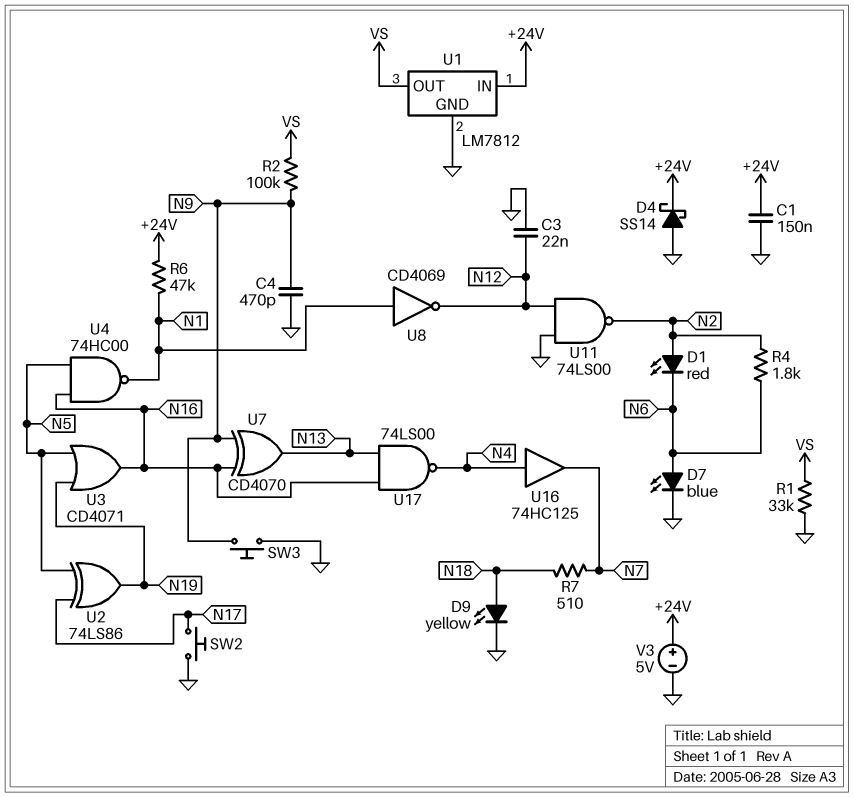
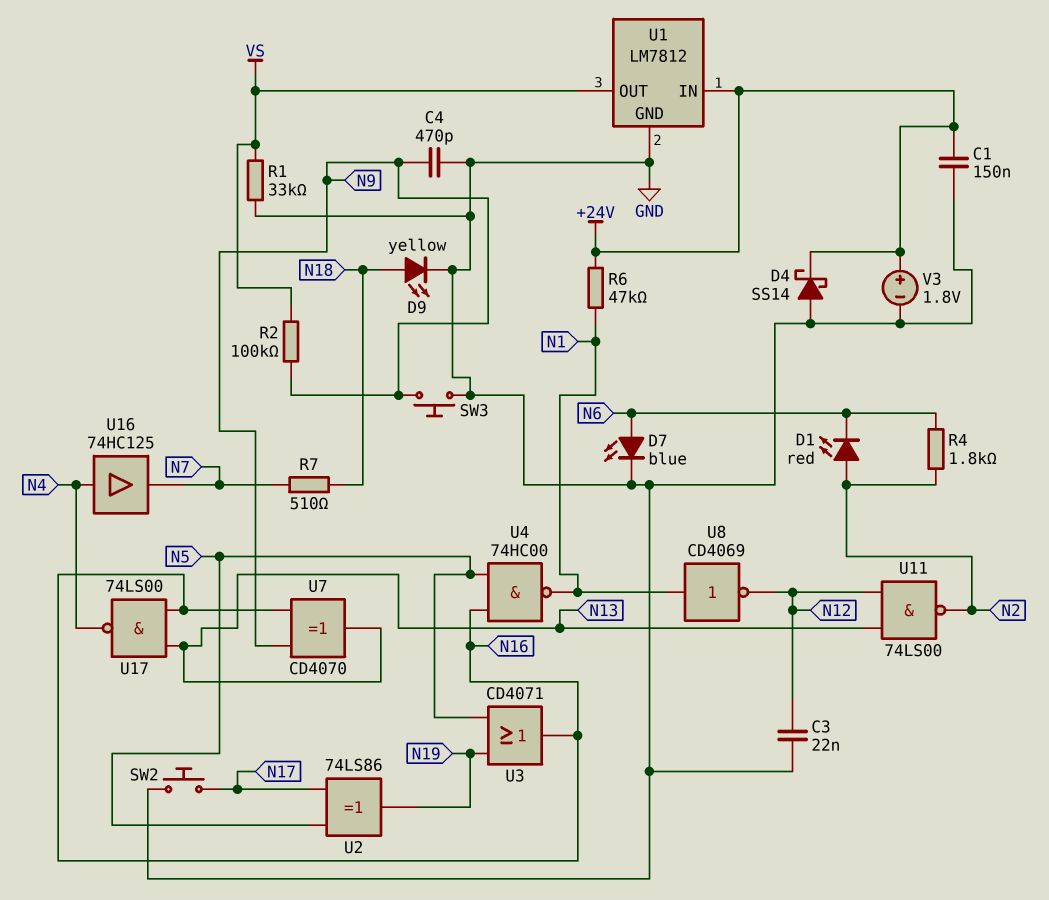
U11: NAND 74LS00 (in GND, in N12, out N2) -> NAND 74LS00 (in N12, in N13, out N2)
V3: 5V (plus +24V, minus GND) -> 1.8V (plus +24V, minus GND)

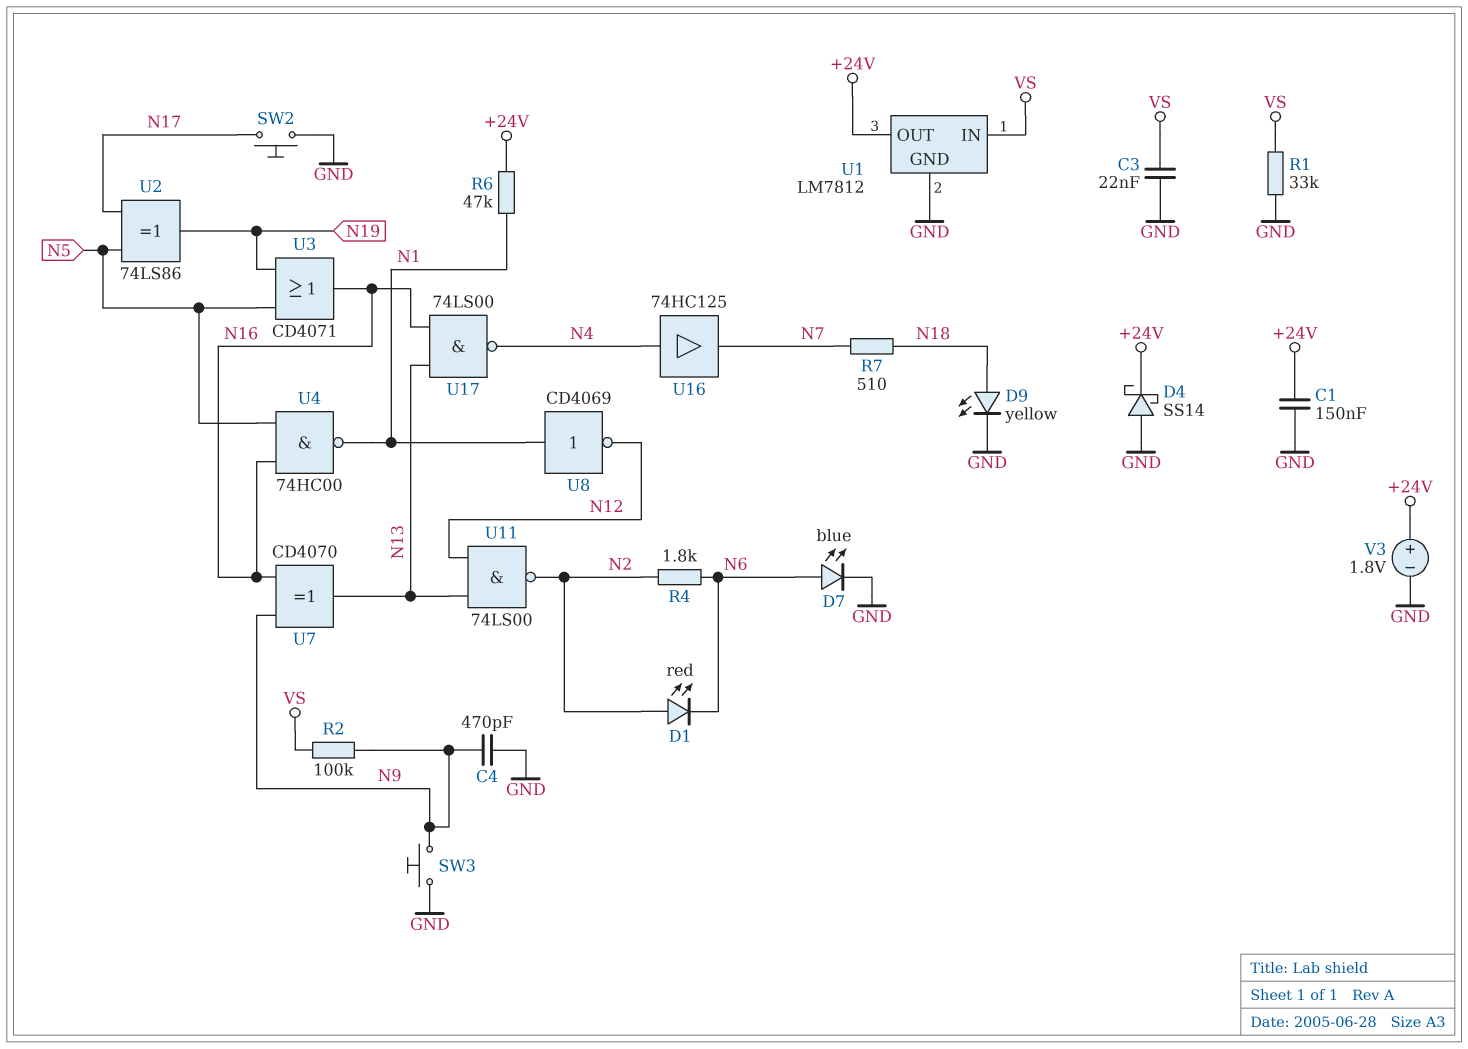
C3: 22nF (GND, N12) -> 22nF (GND, VS)
U1 pin IN: +24V -> VS
U1 pin OUT: VS -> +24V

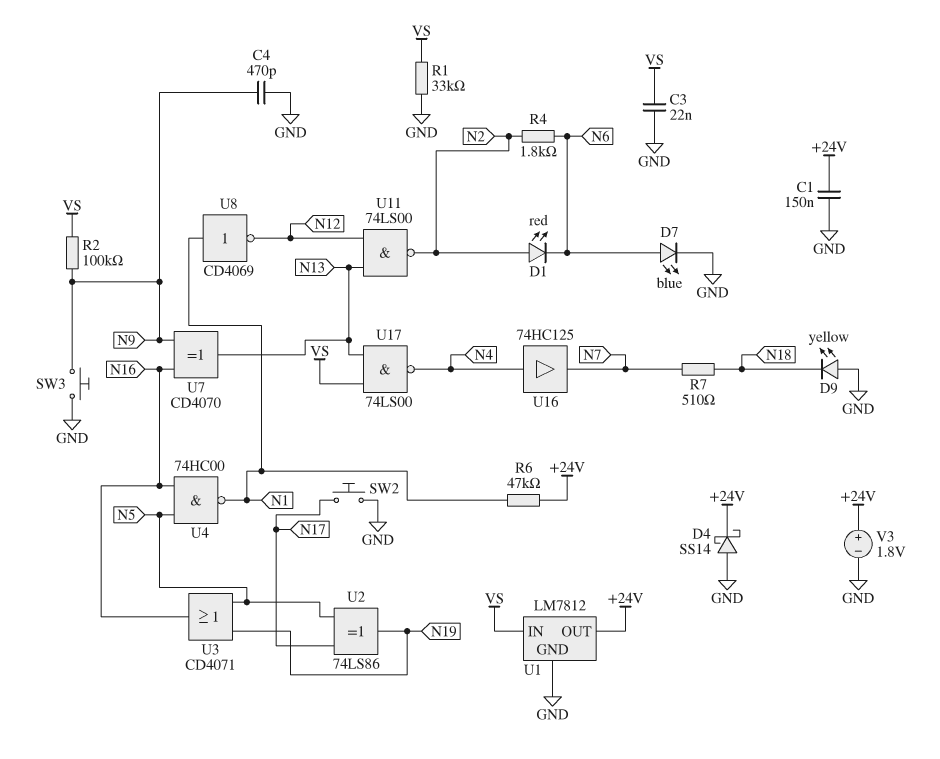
D9: LED yellow (A N18, K GND) -> LED yellow (A GND, K N18)
U17: NAND 74LS00 (in N13, in N16, out N4) -> NAND 74LS00 (in N13, in VS, out N4)

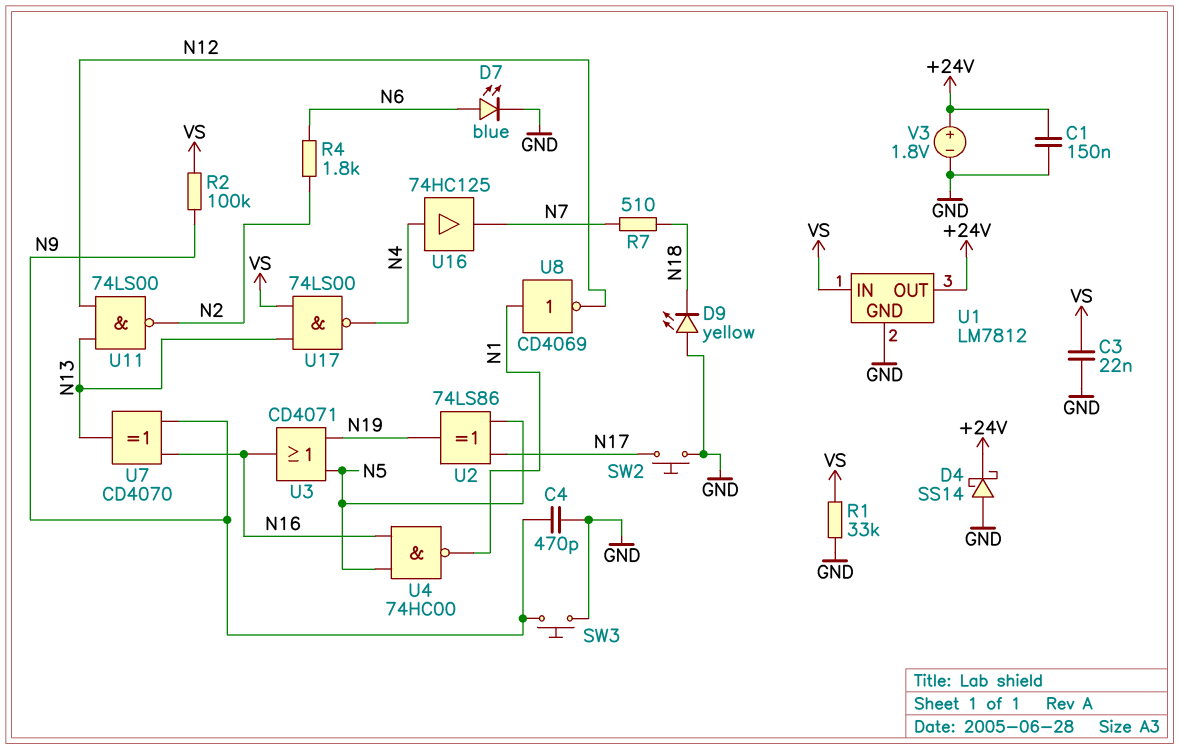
D1: LED red (A N2, K N6) -> none
R6: 47k (+24V, N1) -> none

